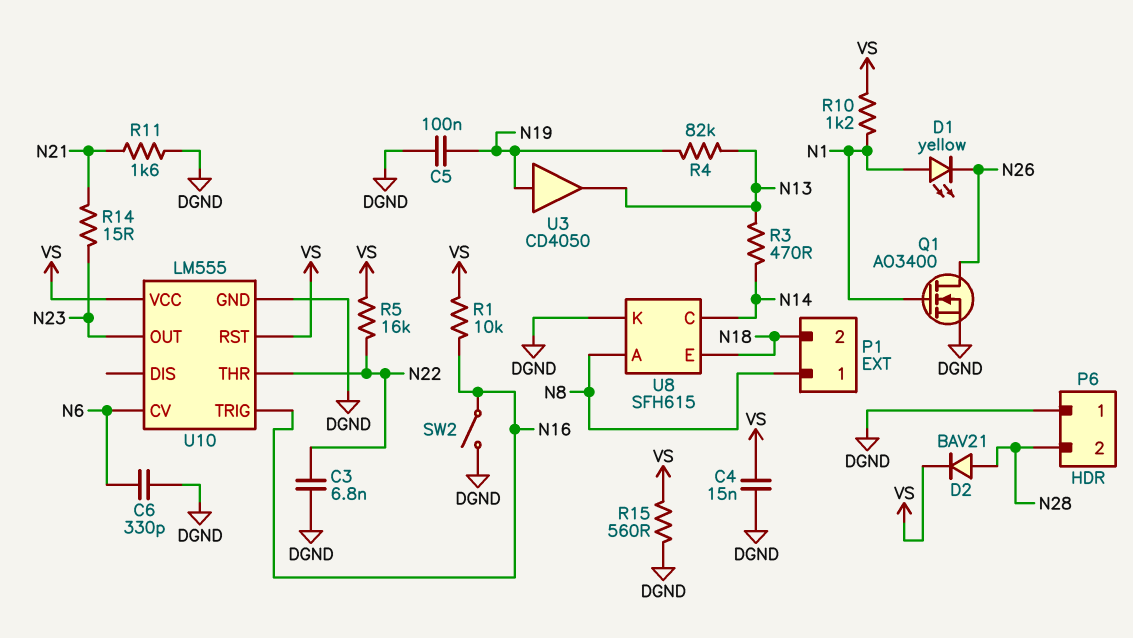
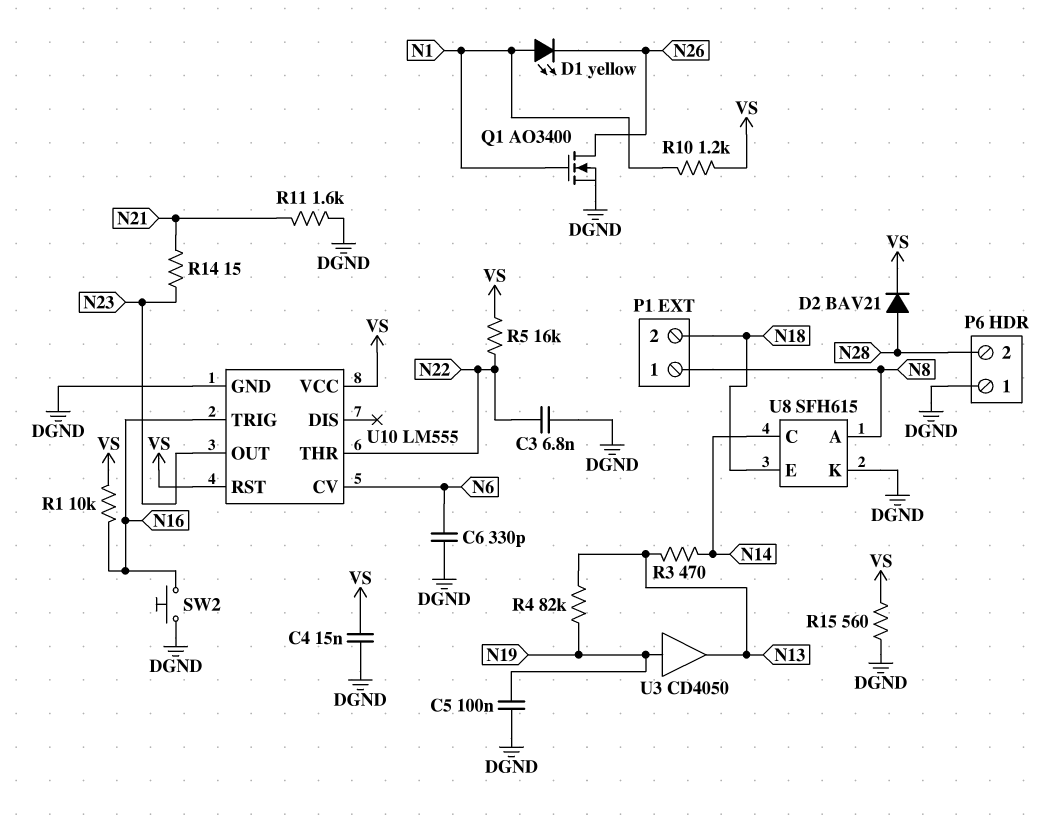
SW2: switch (DGND, N16) -> button (DGND, N16)

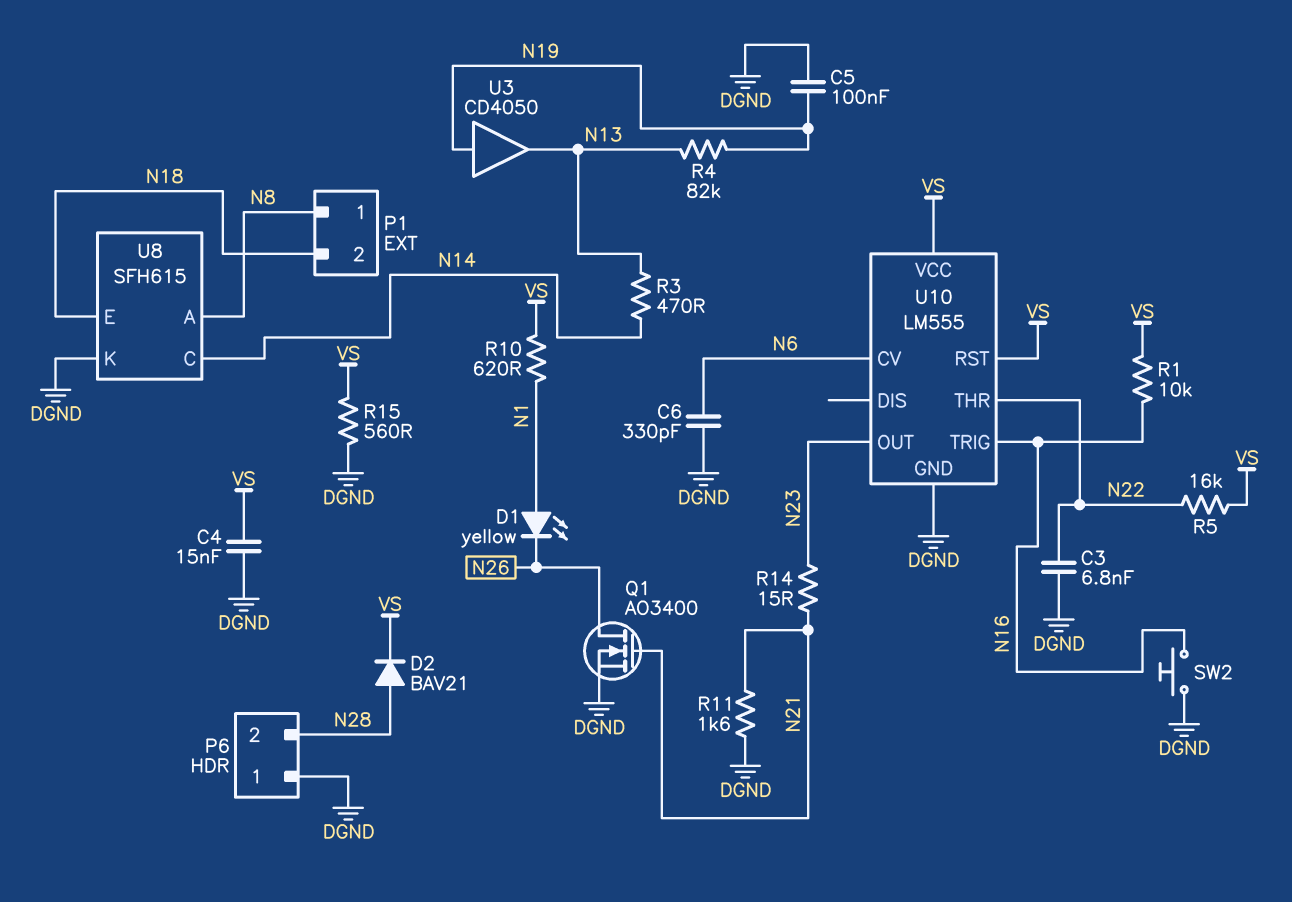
Q1: NMOS AO3400 (G N1, D N26, S DGND) -> NMOS AO3400 (G N21, D N26, S DGND)
R10: 1.2k (N1, VS) -> 620 (N1, VS)

